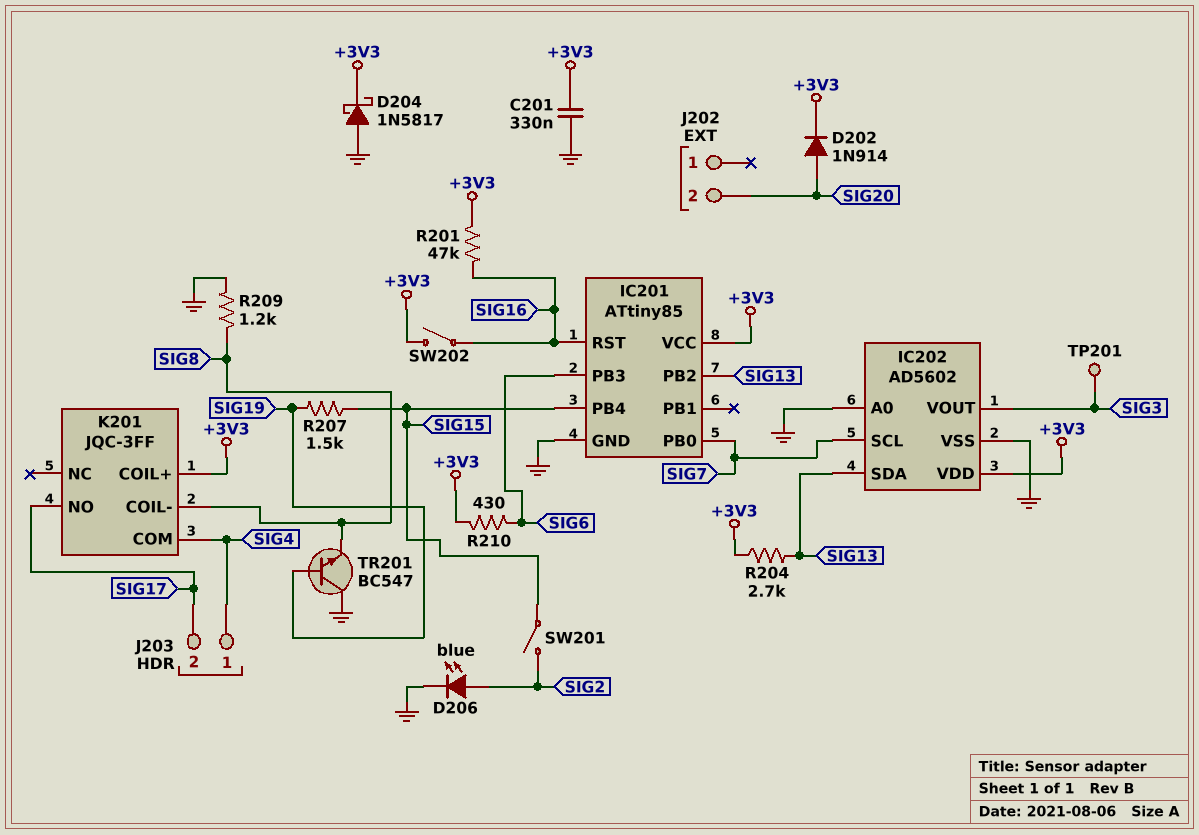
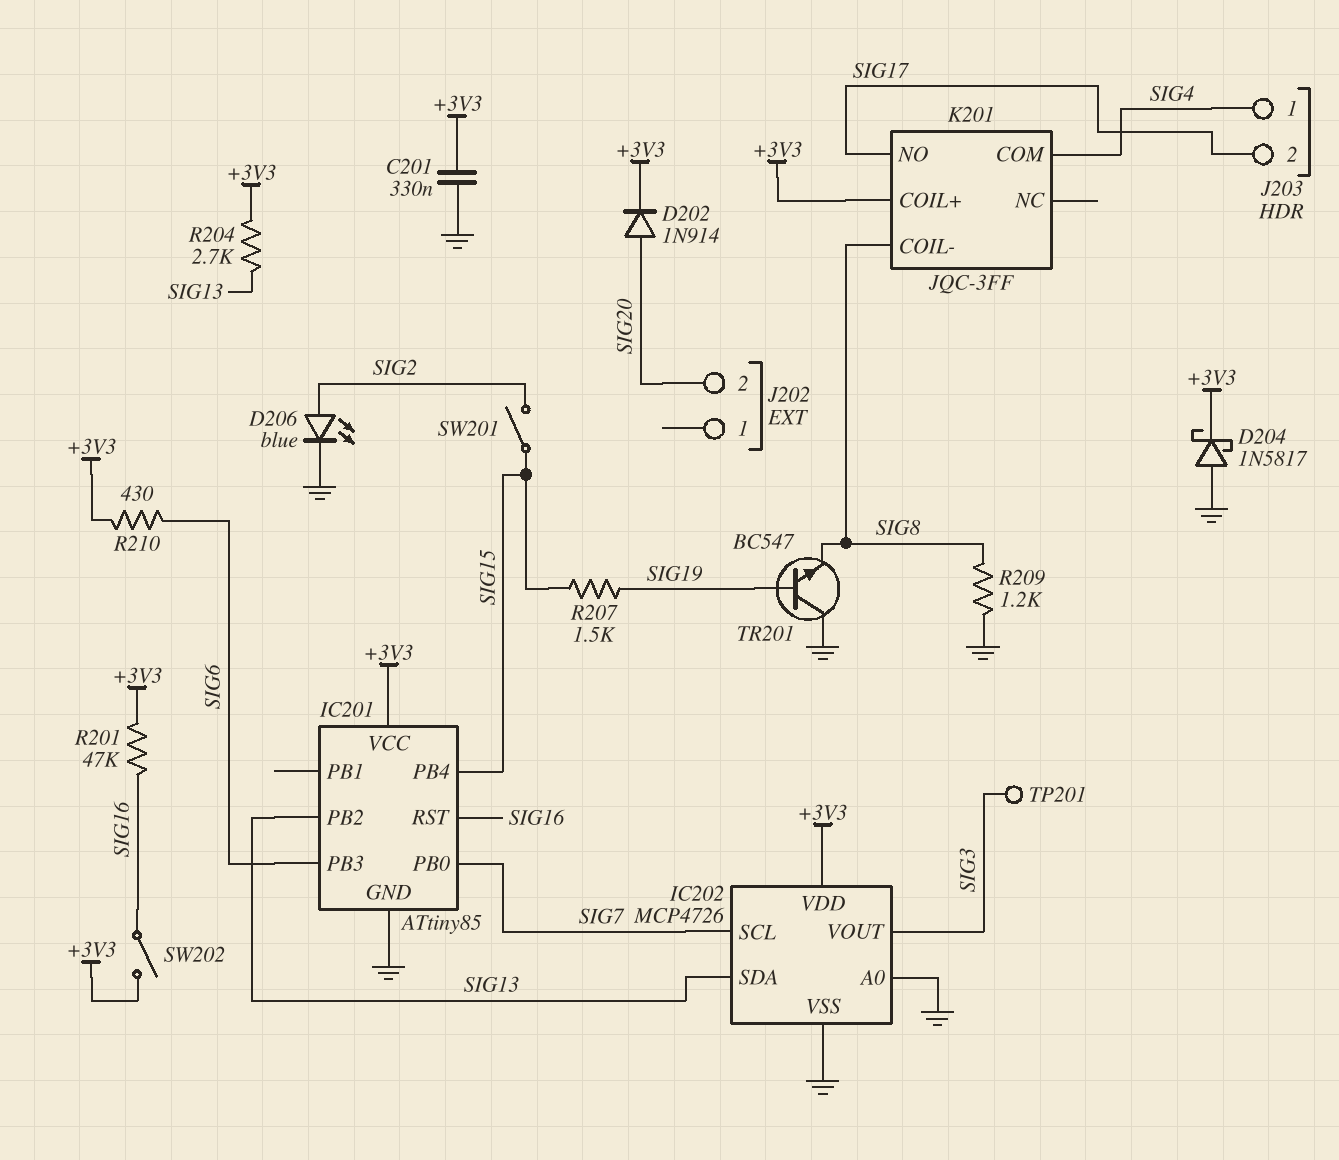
IC202: AD5602 -> MCP4726

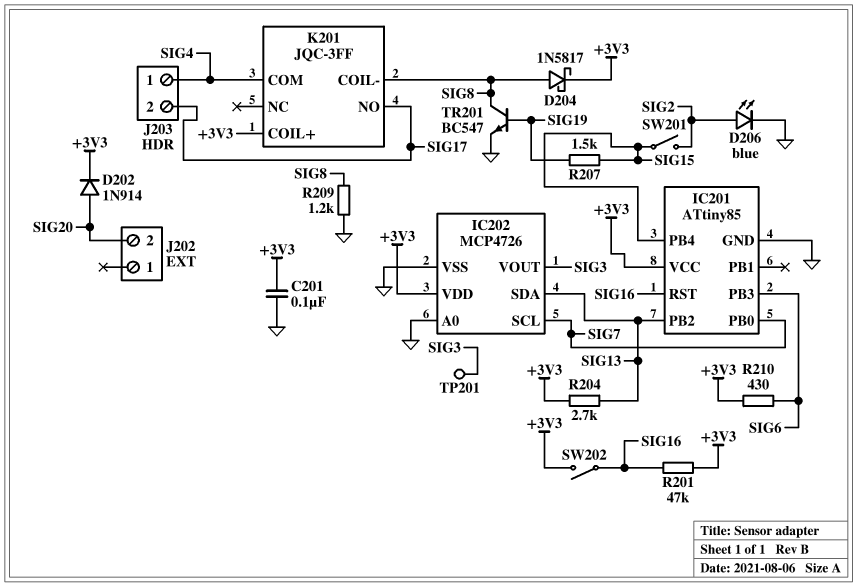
C201: 330nF (+3V3, GND) -> 100nF (+3V3, GND)
D204: schottky 1N5817 (A GND, K +3V3) -> schottky 1N5817 (A SIG8, K +3V3)
TR201: NPN BC547 (B SIG19, C GND, E SIG8) -> NPN BC547 (B SIG19, C SIG8, E GND)

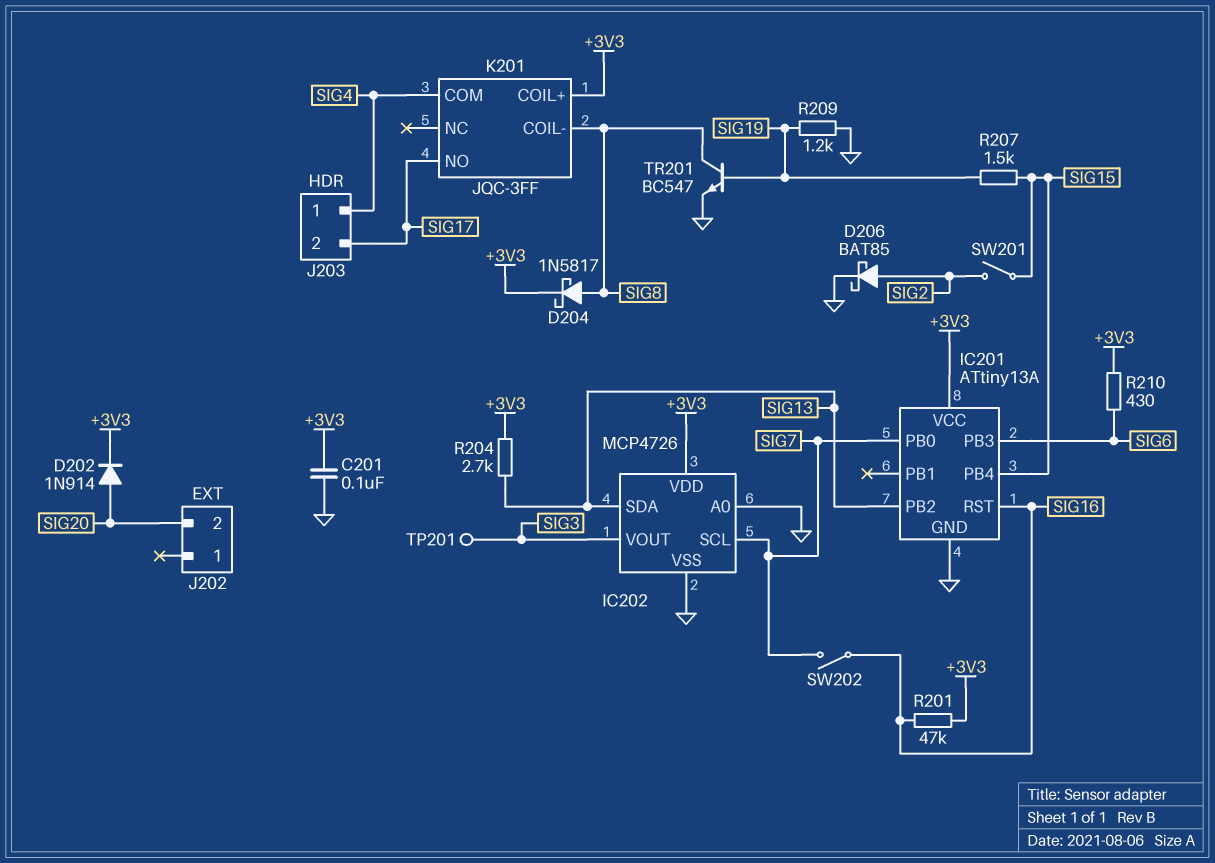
D206: LED blue (A SIG2, K GND) -> schottky BAT85 (A SIG2, K GND)
IC201: ATtiny85 -> ATtiny13A
R209: 1.2k (GND, SIG8) -> 1.2k (GND, SIG19)
SW202: switch (+3V3, SIG16) -> switch (SIG7, SIG16)

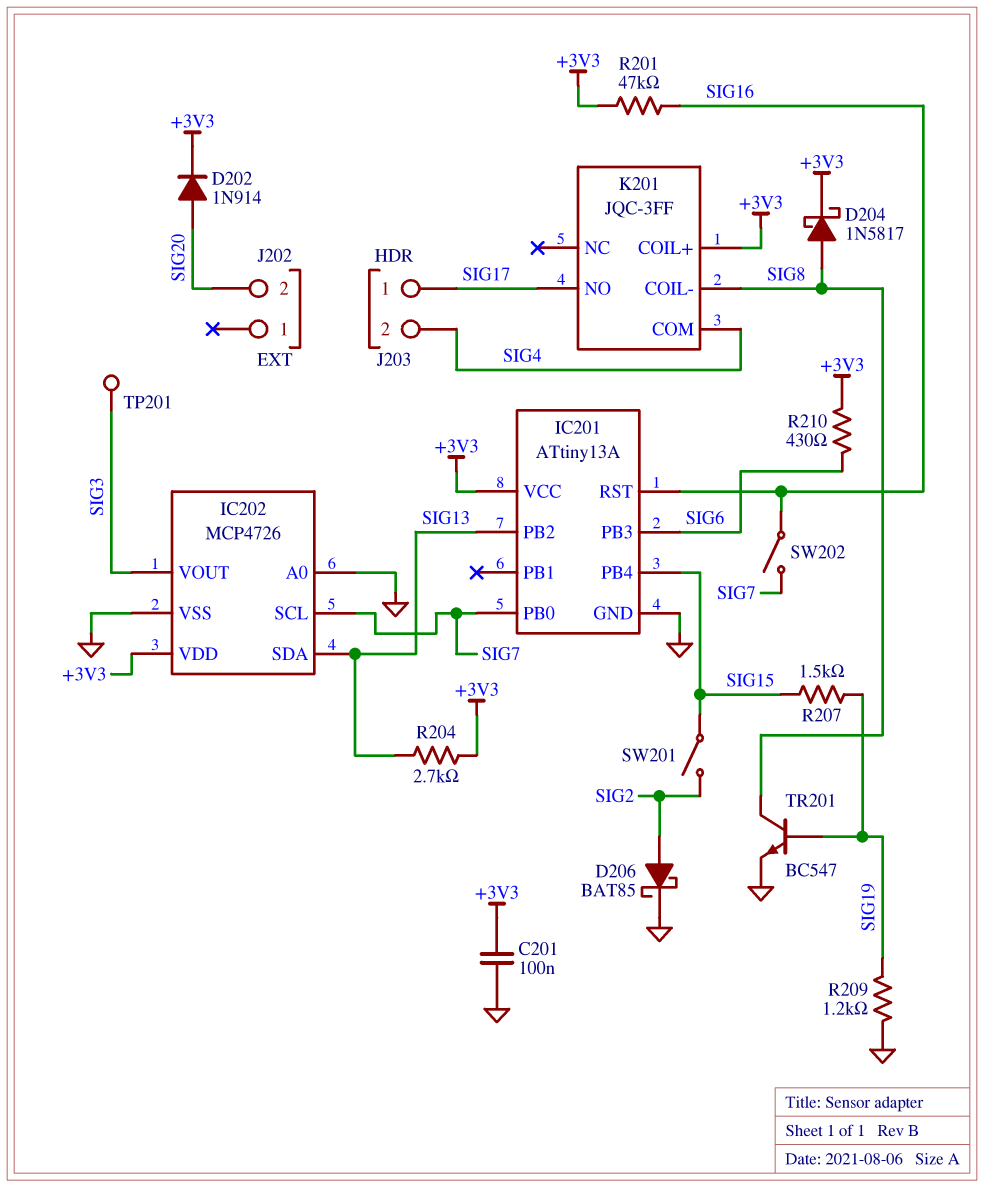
J203 pin 1: SIG4 -> SIG17
J203 pin 2: SIG17 -> SIG4

